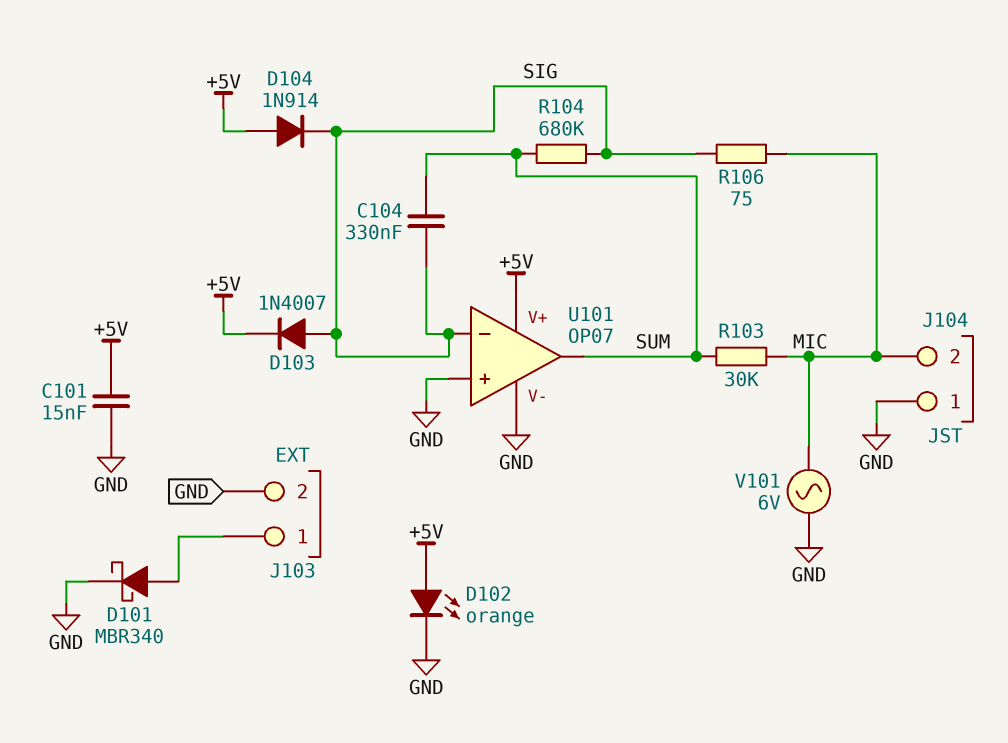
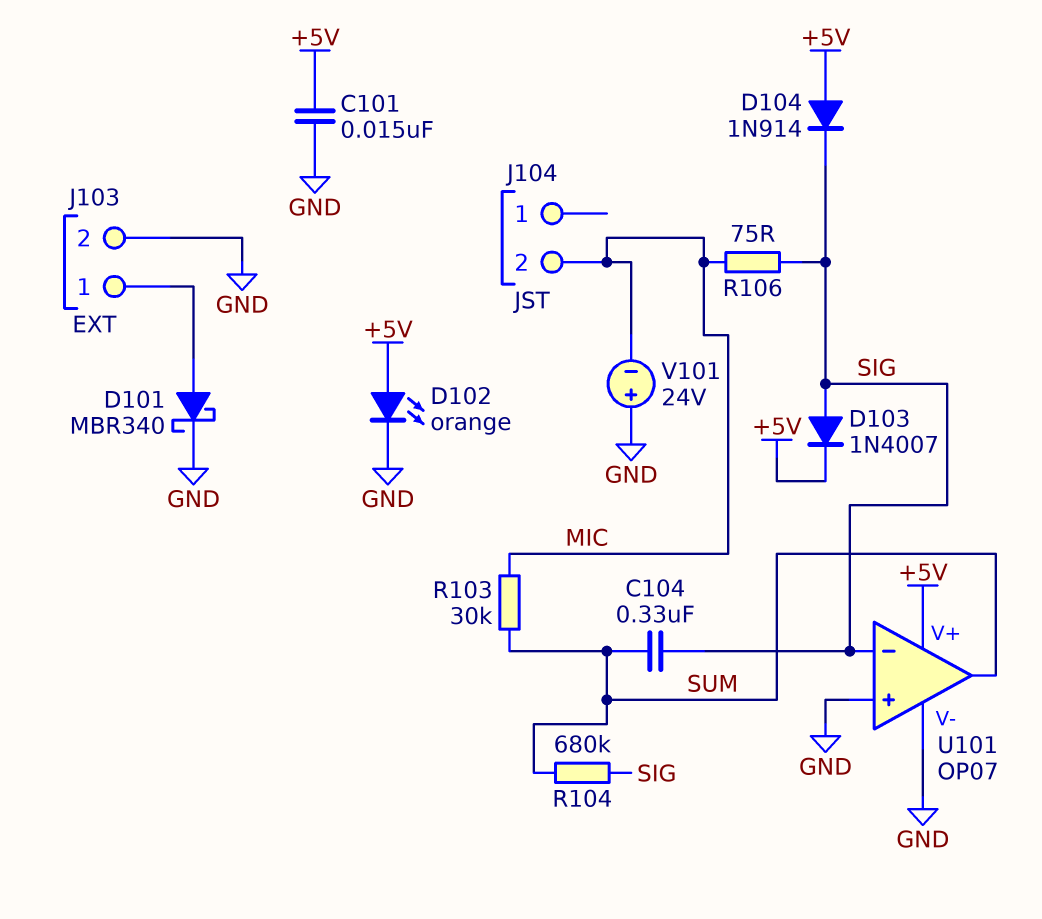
J104 pin 1: GND -> none
V101: AC 6V (GND, MIC) -> 24V (plus GND, minus MIC)

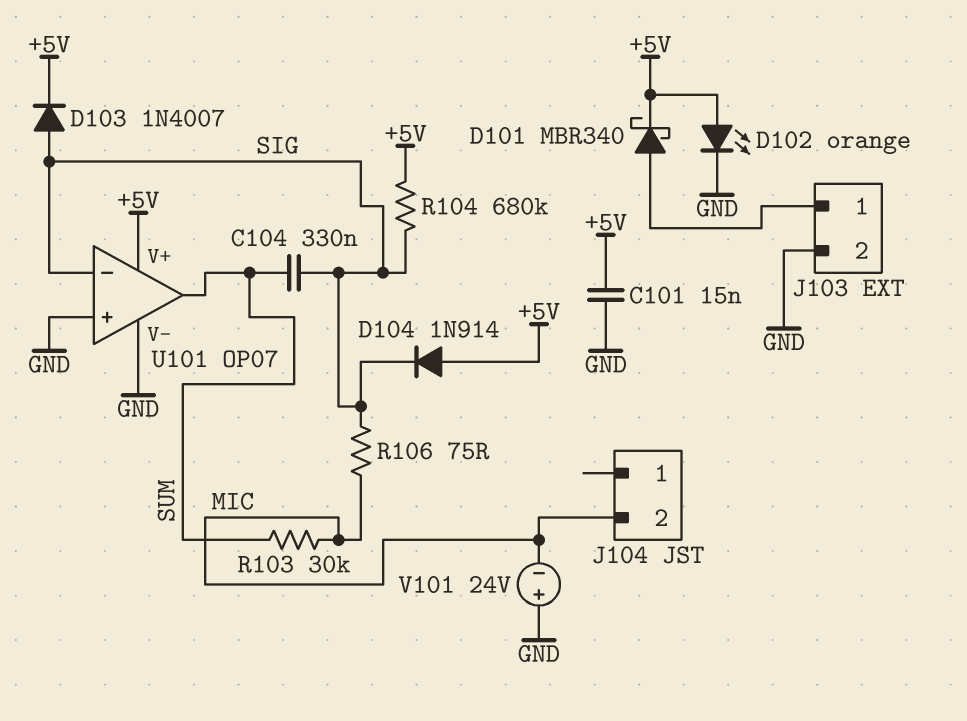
D101: schottky MBR340 (A J103/1, K GND) -> schottky MBR340 (A J103/1, K +5V)
R104: 680k (SIG, SUM) -> 680k (+5V, SIG)

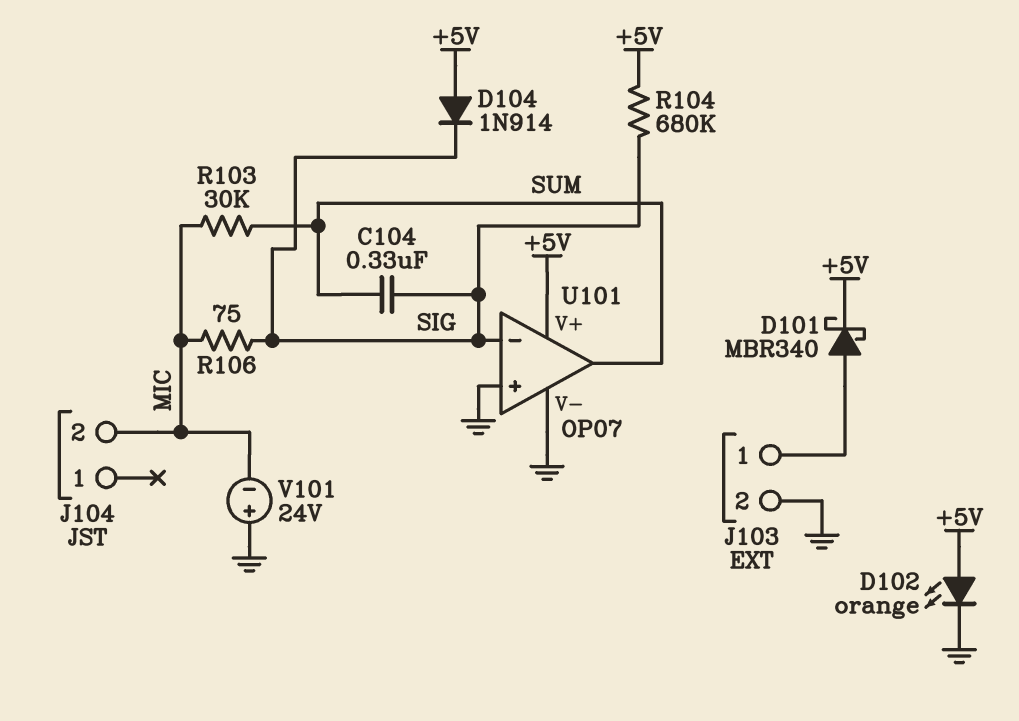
C101: 15nF (+5V, GND) -> none
D103: diode 1N4007 (A SIG, K +5V) -> none

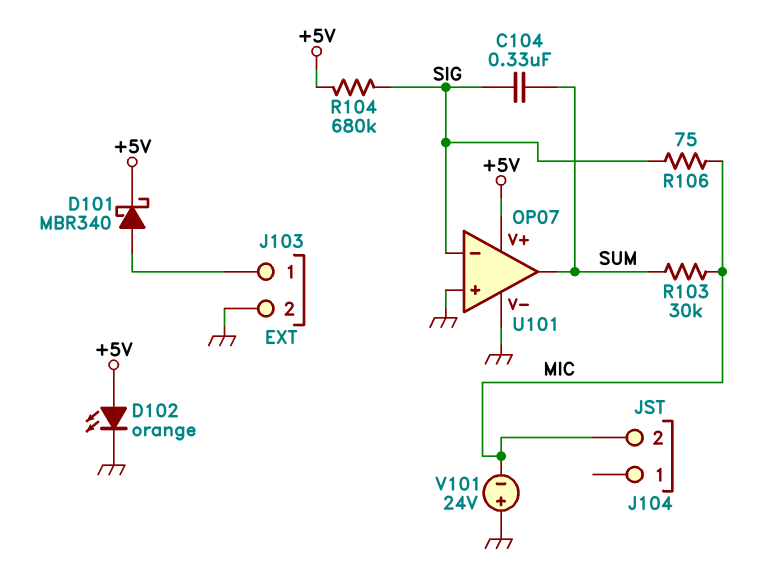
D104: diode 1N914 (A +5V, K SIG) -> none

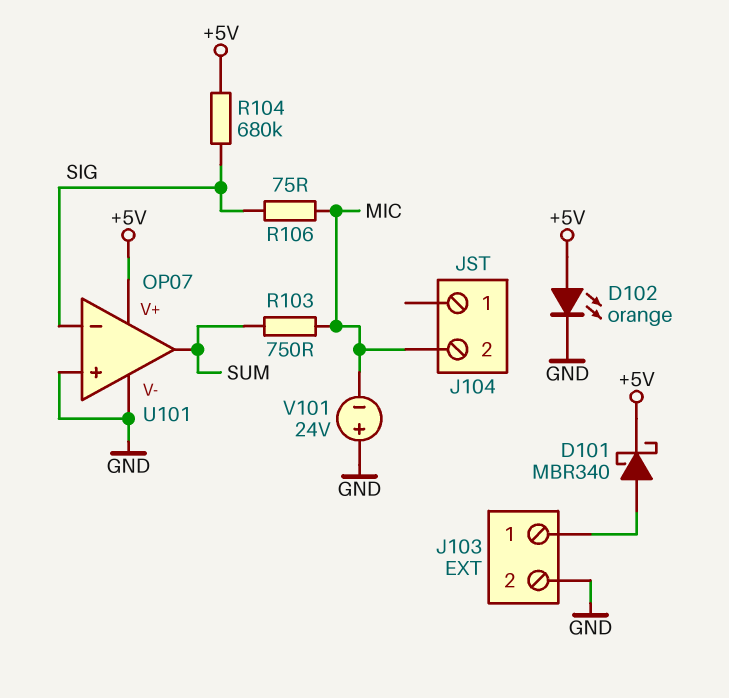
C104: 330nF (SIG, SUM) -> none
R103: 30k (MIC, SUM) -> 750 (MIC, SUM)

